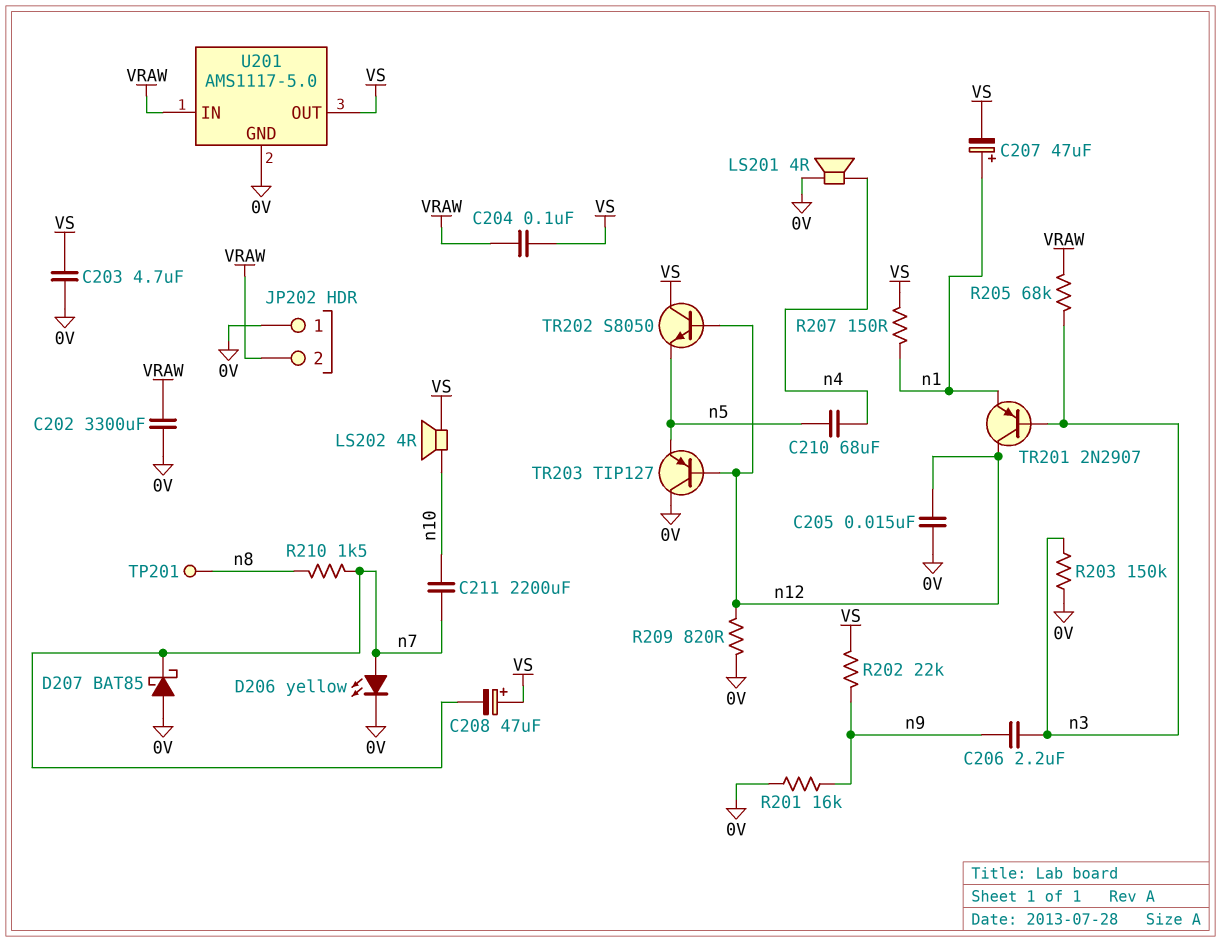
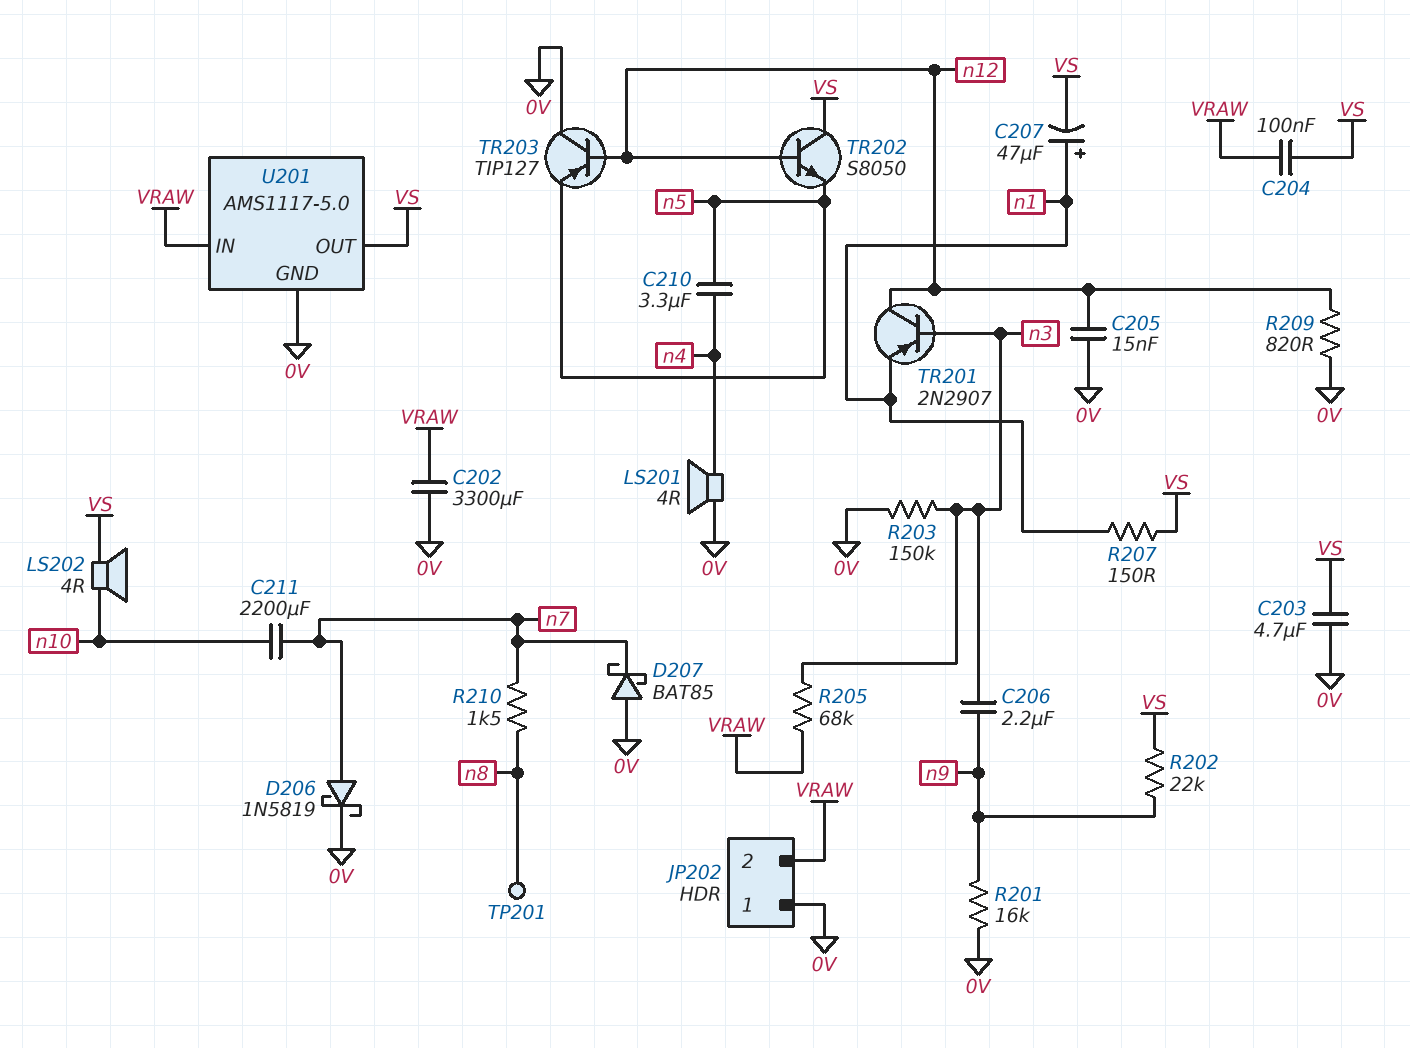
C208: 47uF (plus VS, minus n7) -> none
C210: 68uF (n4, n5) -> 3.3uF (n4, n5)
D206: LED yellow (A n7, K 0V) -> schottky 1N5819 (A n7, K 0V)

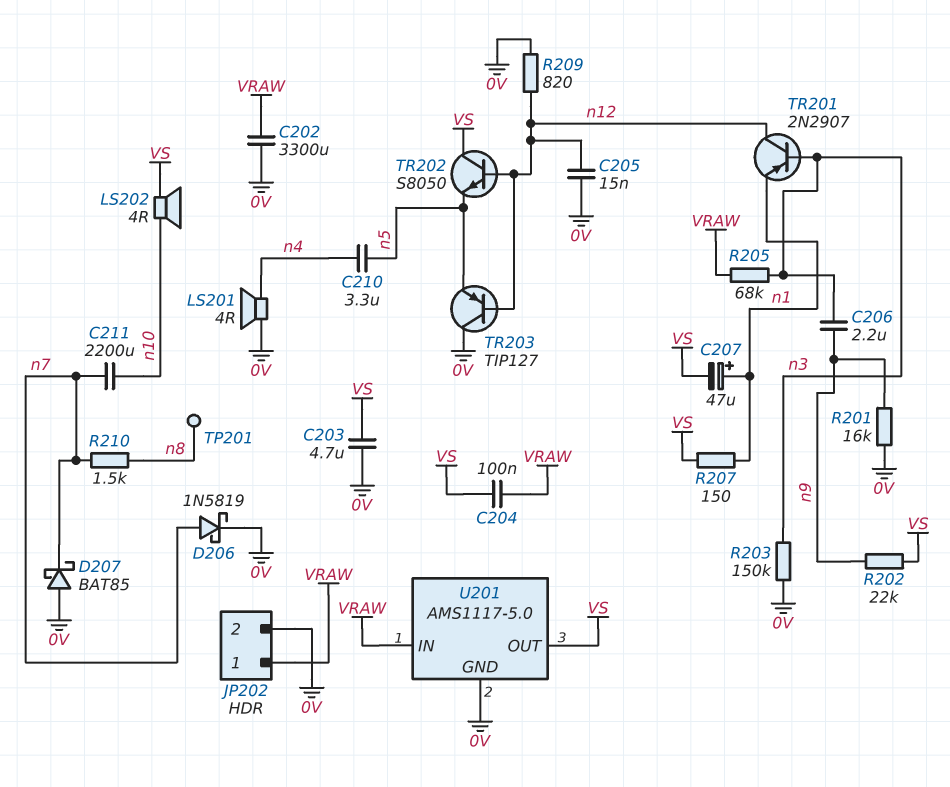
JP202 pin 1: 0V -> VRAW
JP202 pin 2: VRAW -> 0V

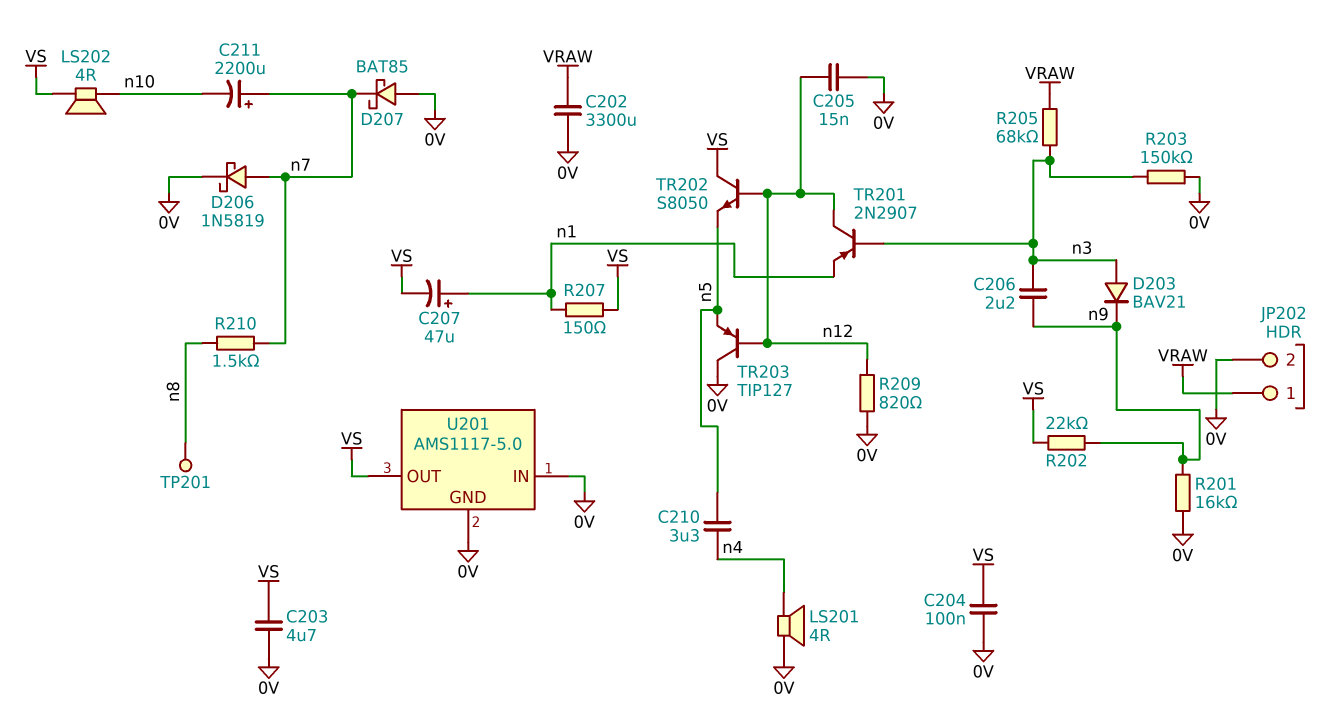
C204: 100nF (VRAW, VS) -> 100nF (0V, VS)
C211: 2200uF (n7, n10) -> 2200uF (plus n7, minus n10)
D203: none -> diode BAV21 (A n3, K n9)
U201 pin IN: VRAW -> 0V

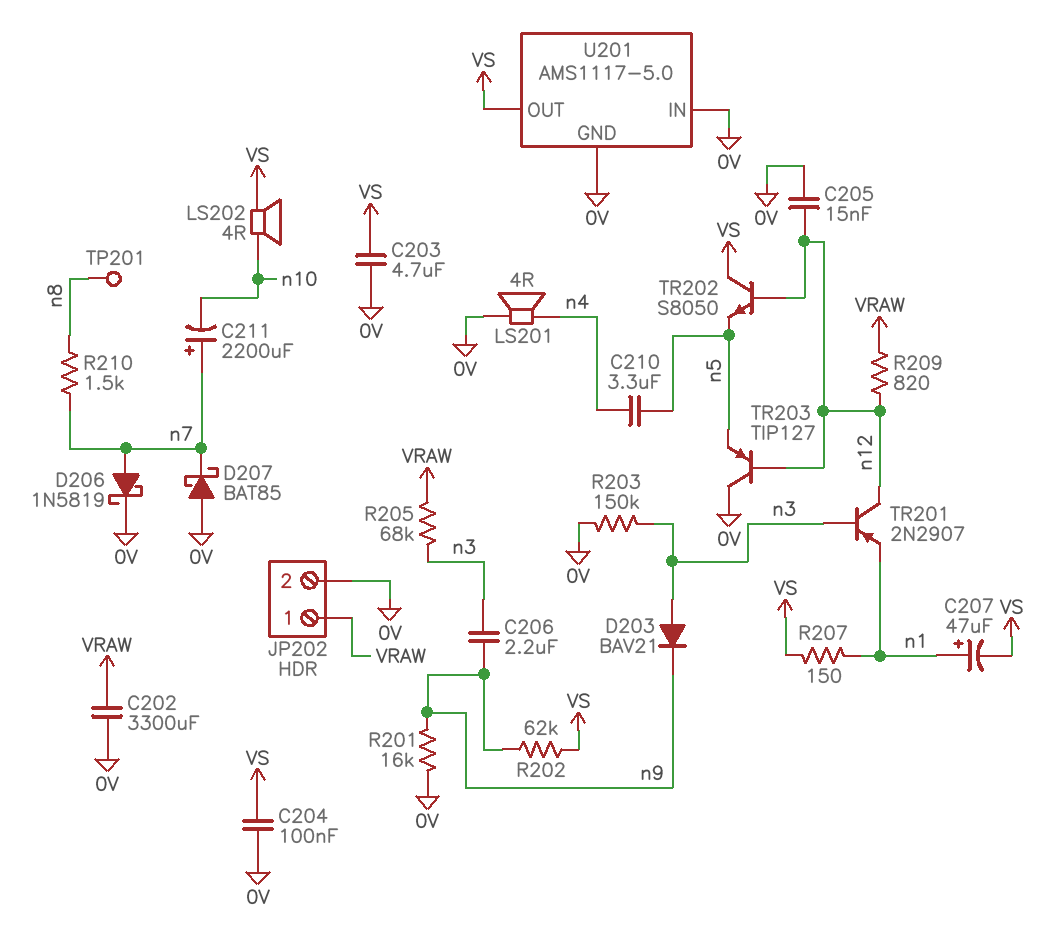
R202: 22k (VS, n9) -> 62k (VS, n9)
R209: 820 (0V, n12) -> 820 (VRAW, n12)

